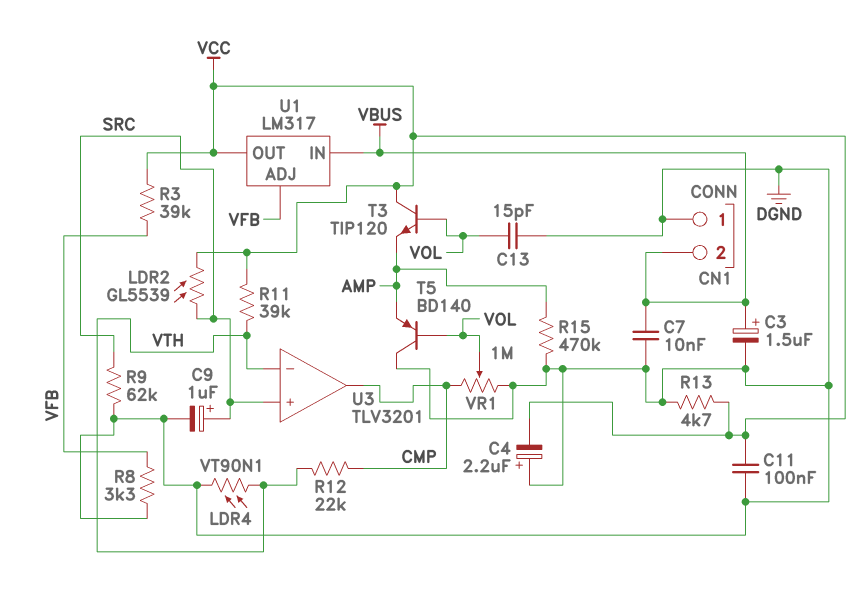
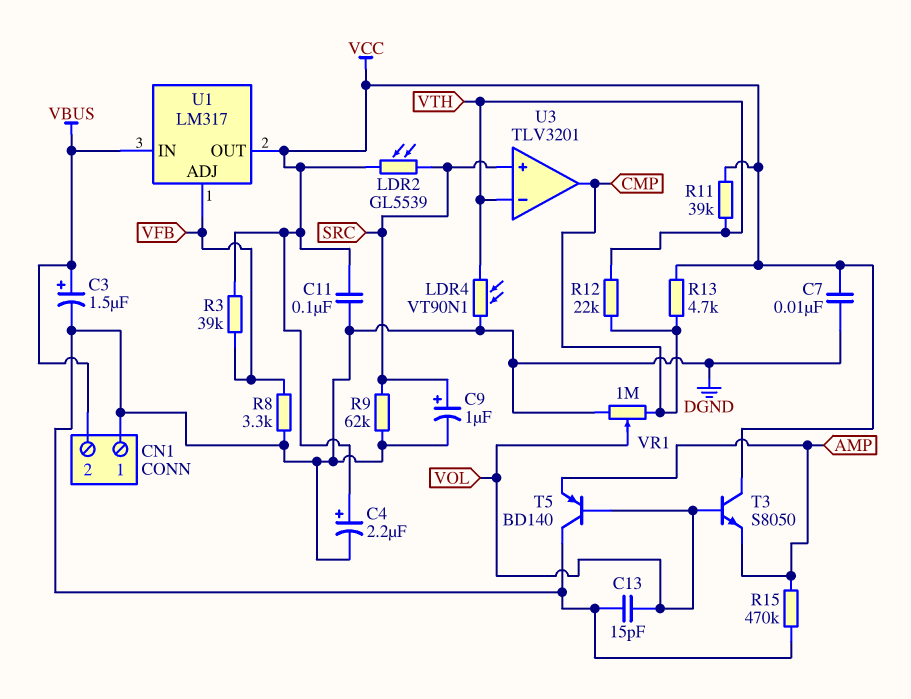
C4: 2.2uF (plus DGND, minus VCC) -> 2.2uF (plus VCC, minus DGND)
C7: 10nF (DGND, VBUS) -> 10nF (DGND, VCC)
R13: 4.7k (DGND, VCC) -> 4.7k (CMP, VCC)
T3: NPN TIP120 (B VOL, C VCC, E AMP) -> NPN S8050 (B VOL, C VCC, E AMP)

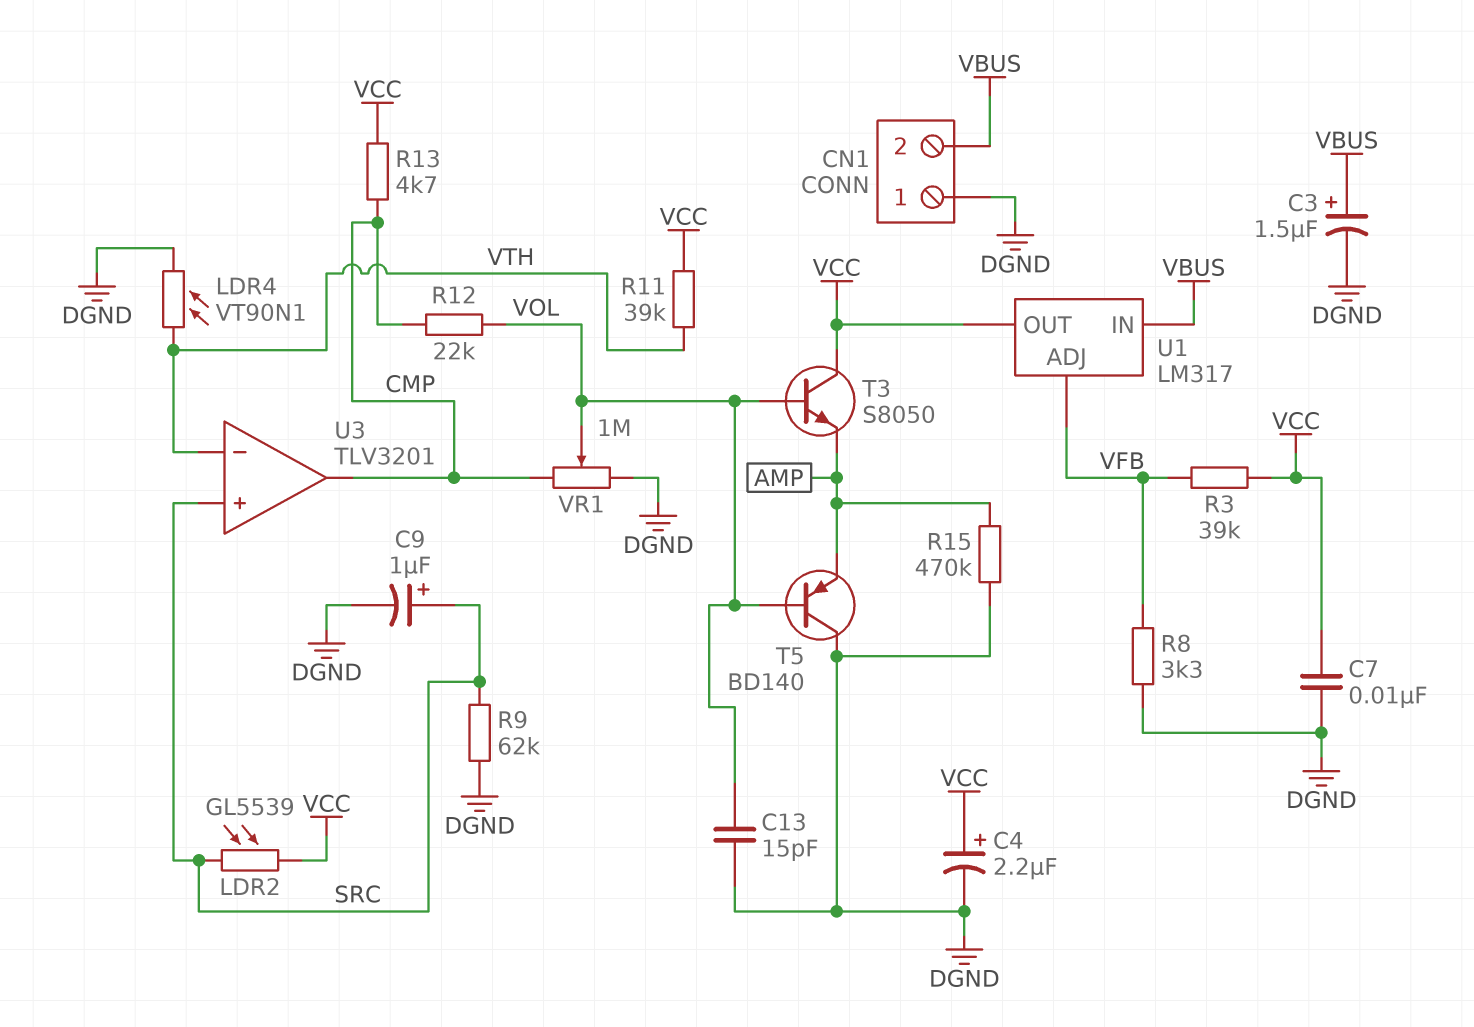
C11: 100nF (DGND, VCC) -> none
R12: 22k (CMP, VTH) -> 22k (CMP, VOL)

